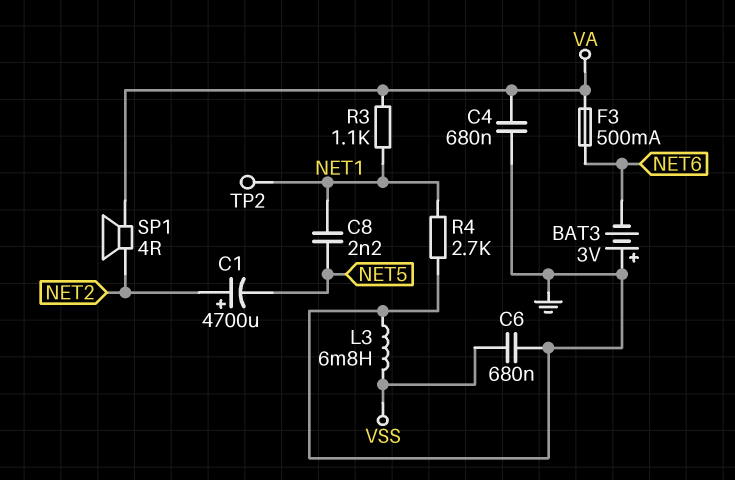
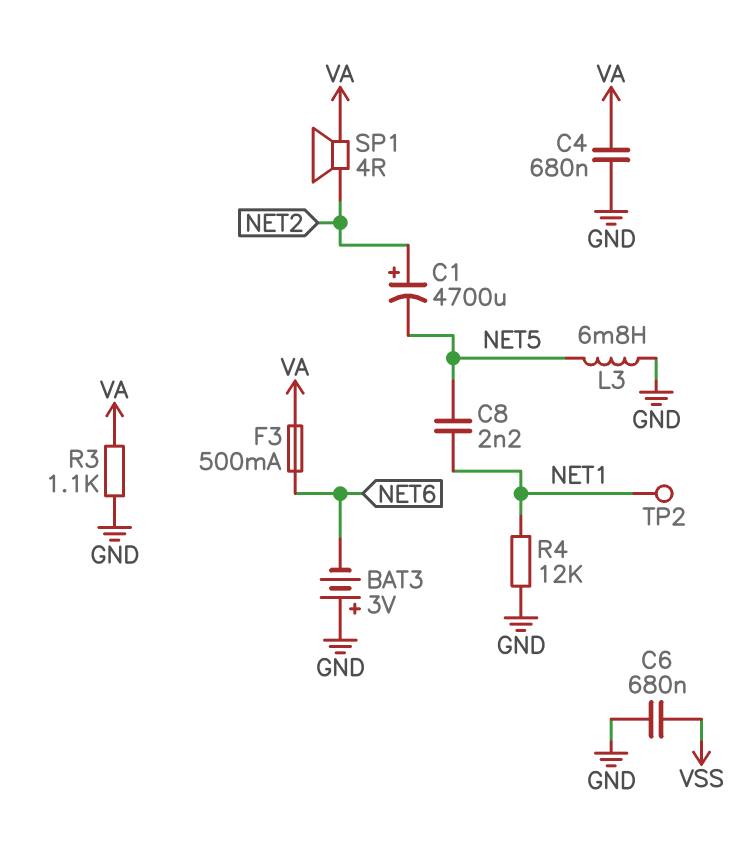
L3: 6.8mH (GND, VSS) -> 6.8mH (GND, NET5)
R3: 1.1k (NET1, VA) -> 1.1k (GND, VA)
R4: 2.7k (GND, NET1) -> 12k (GND, NET1)

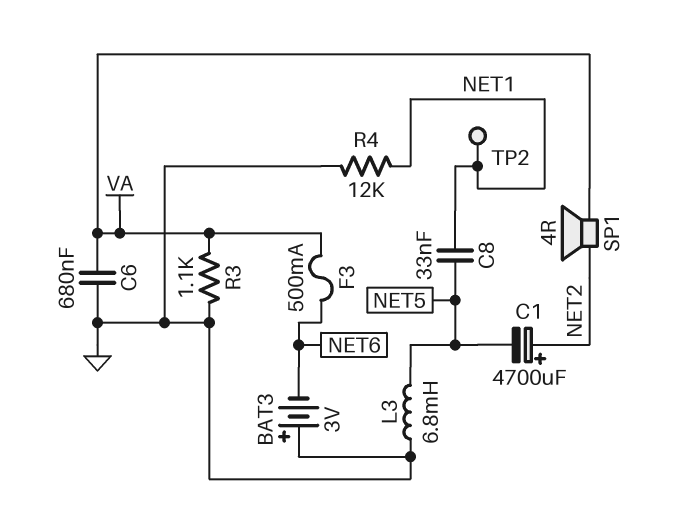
C4: 680nF (GND, VA) -> none
C6: 680nF (GND, VSS) -> 680nF (GND, VA)
C8: 2.2nF (NET1, NET5) -> 33nF (NET1, NET5)

